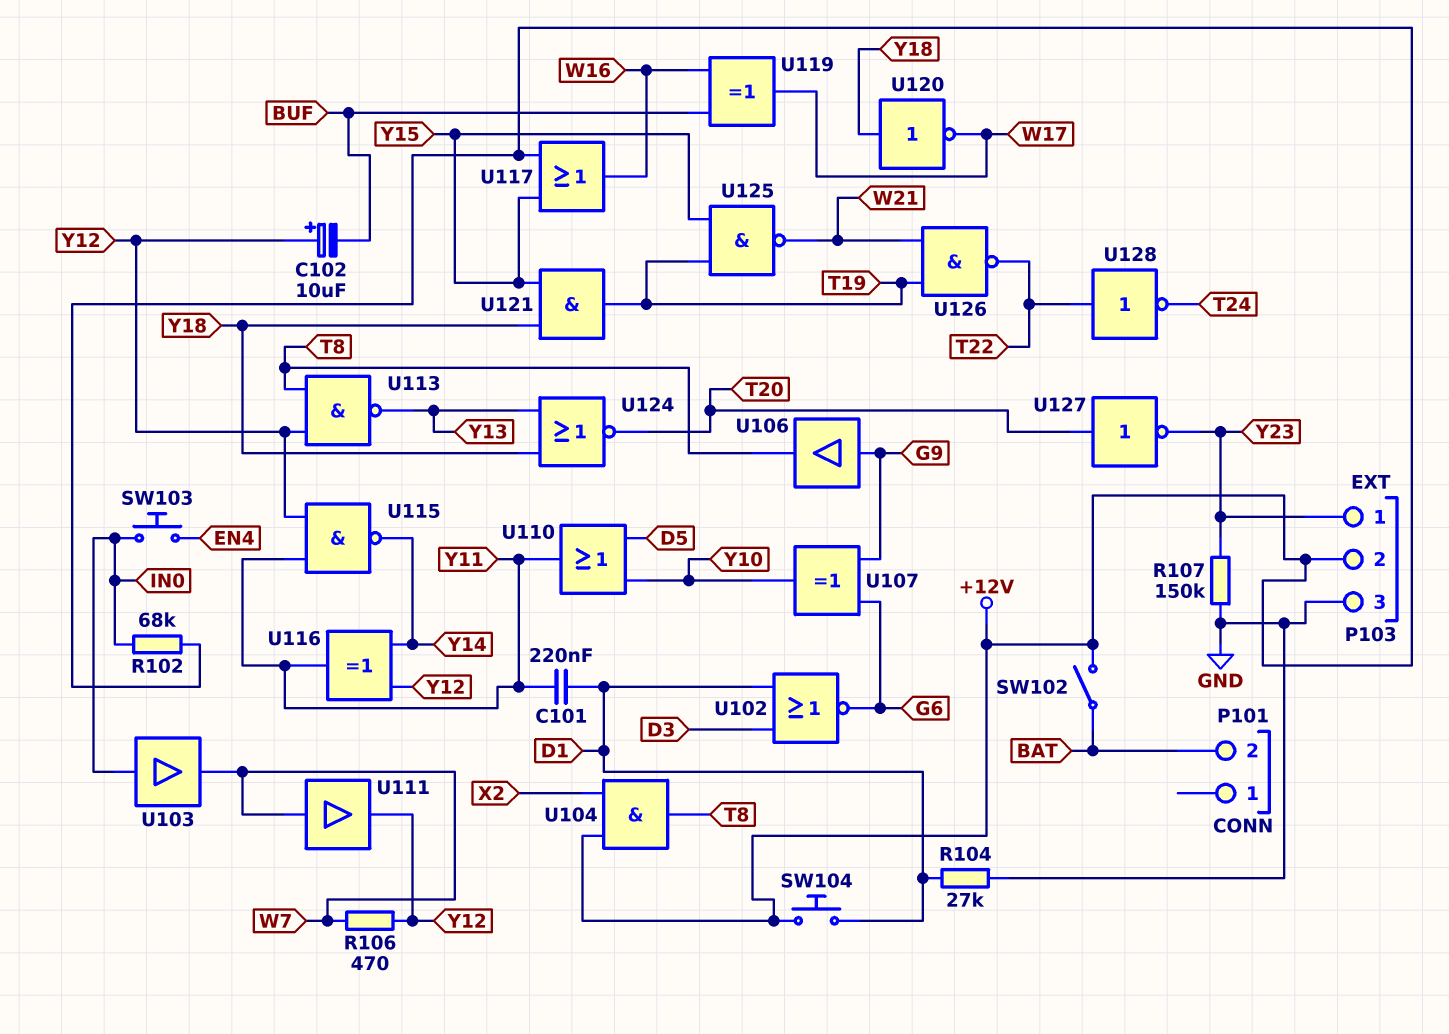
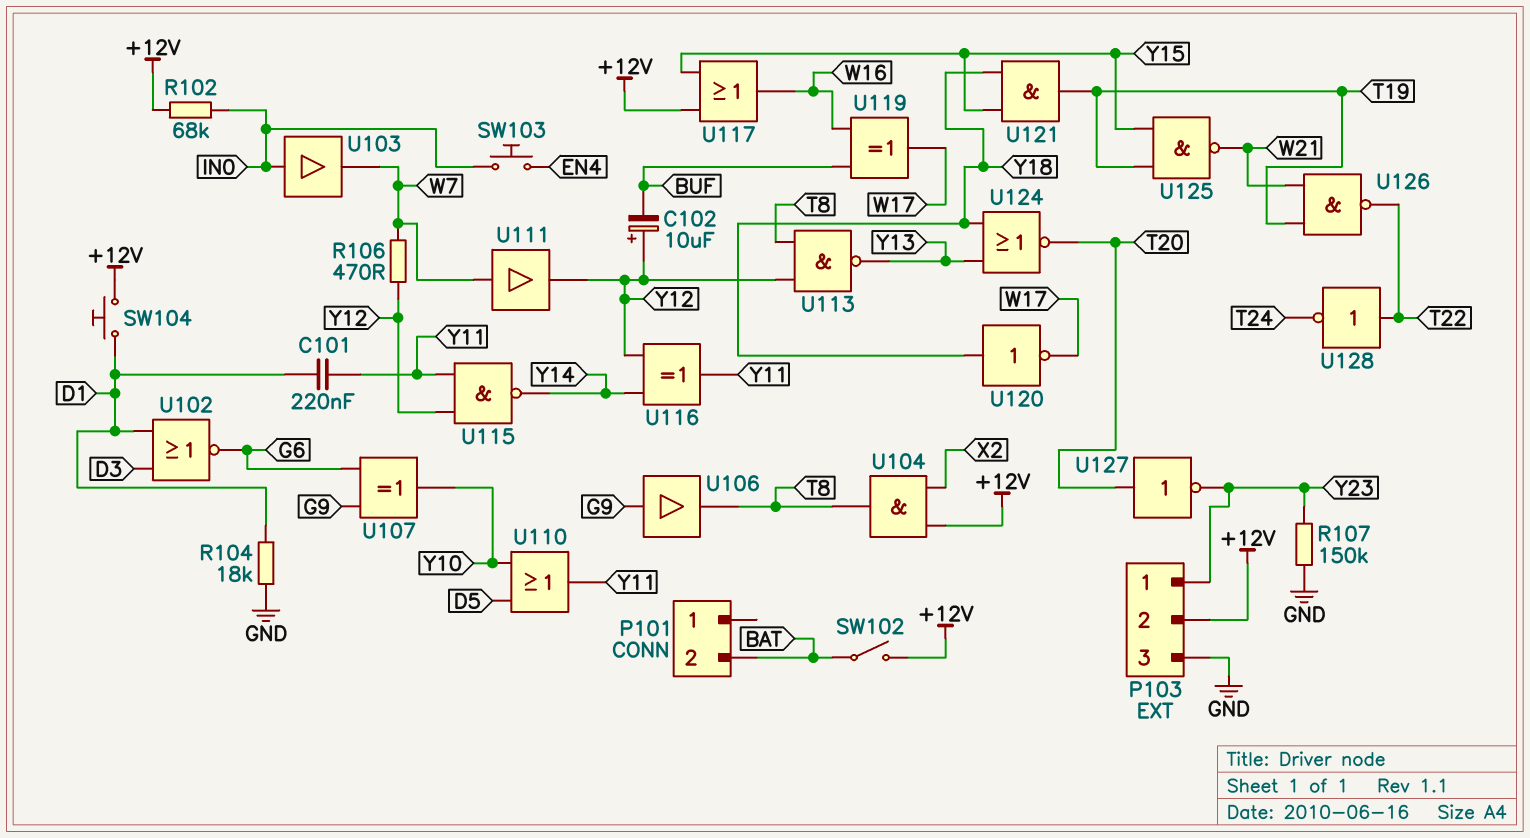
R104: 27k (D1, GND) -> 18k (D1, GND)

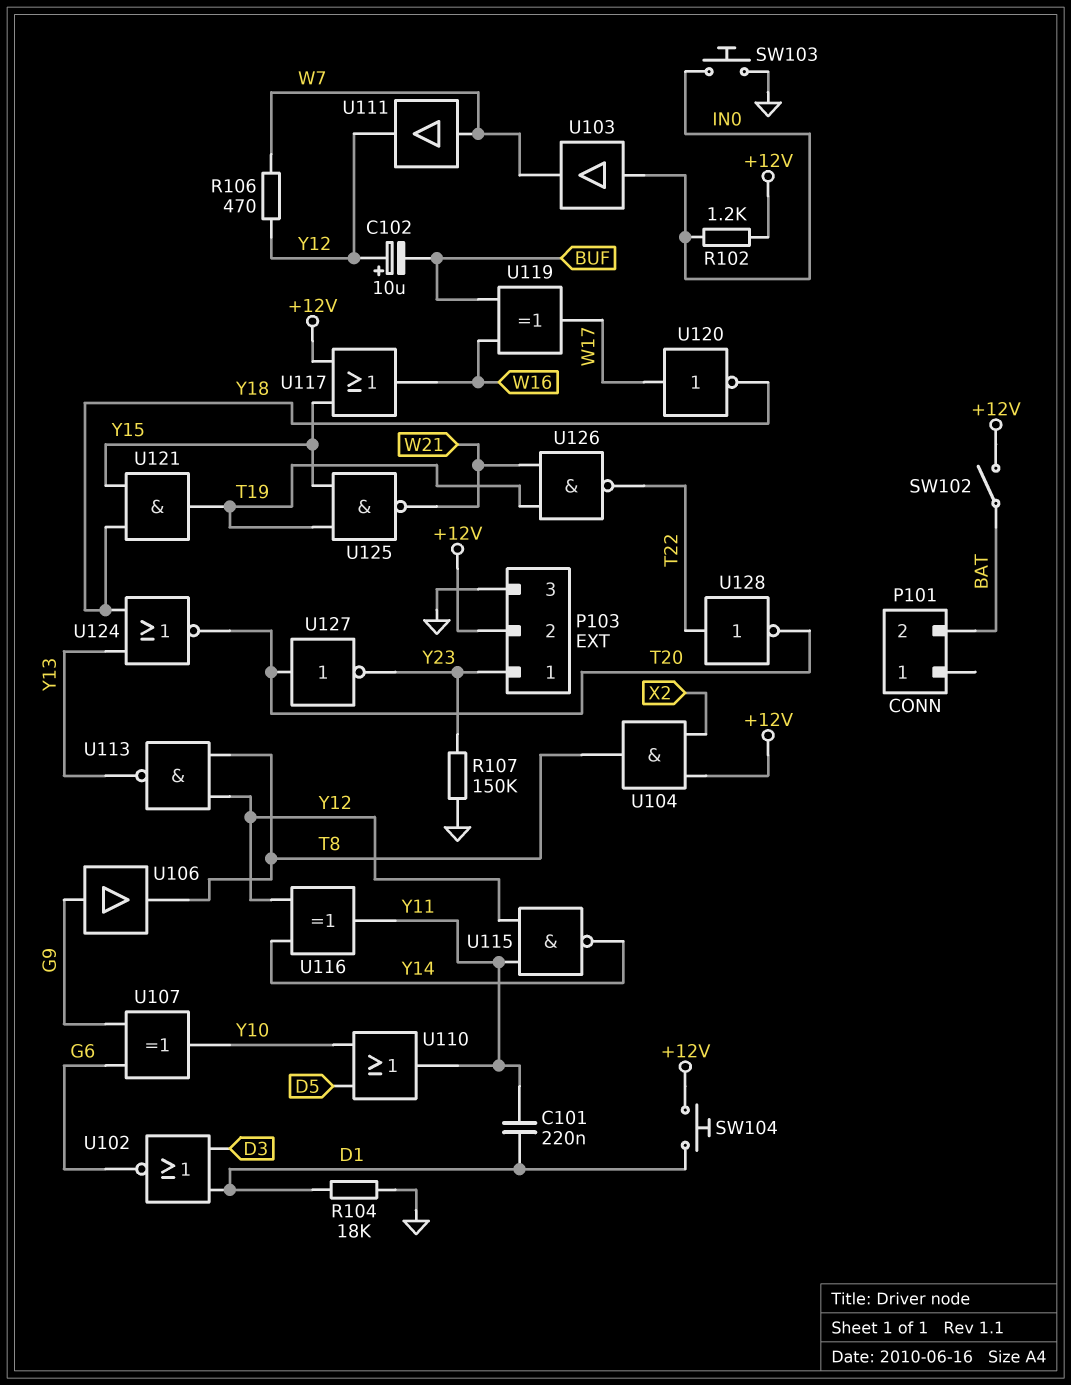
R102: 68k (+12V, IN0) -> 1.2k (+12V, IN0)
SW103: button (EN4, IN0) -> button (GND, IN0)
U120: NOT (in Y18, out W17) -> NOT (in W17, out Y18)
U128: NOT (in T22, out T24) -> NOT (in T22, out T20)

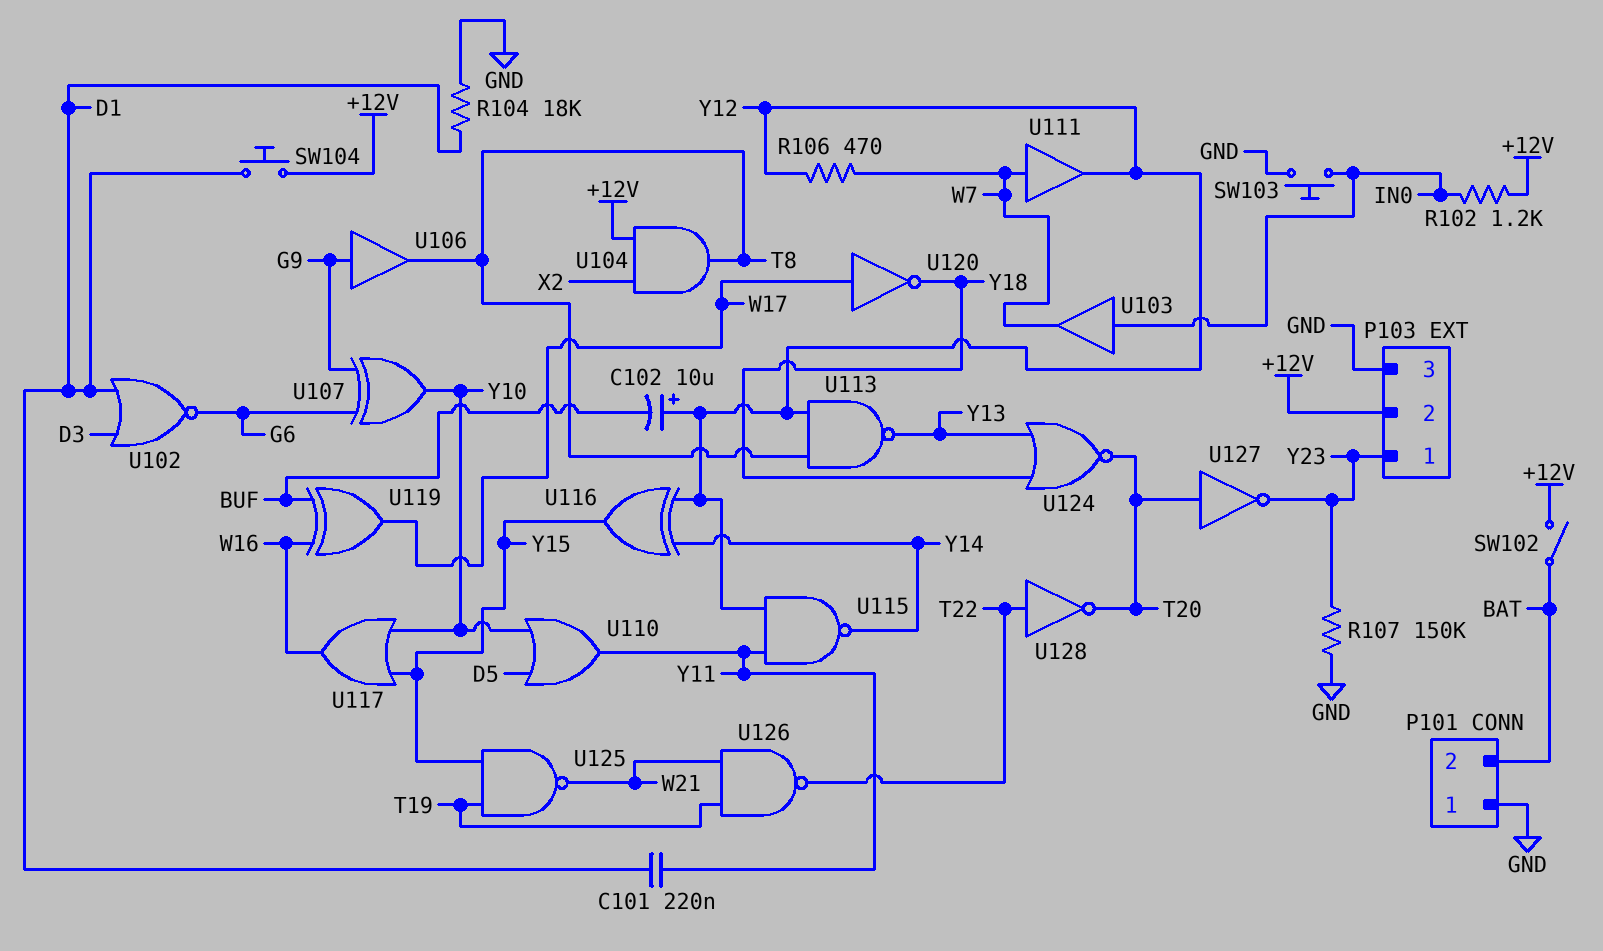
P101 pin 1: none -> GND
U116: XOR (in Y12, in Y14, out Y11) -> XOR (in Y12, in Y14, out Y15)
U117: OR (in +12V, in Y15, out W16) -> OR (in Y10, in Y15, out W16)
U121: AND (in Y15, in Y18, out T19) -> none

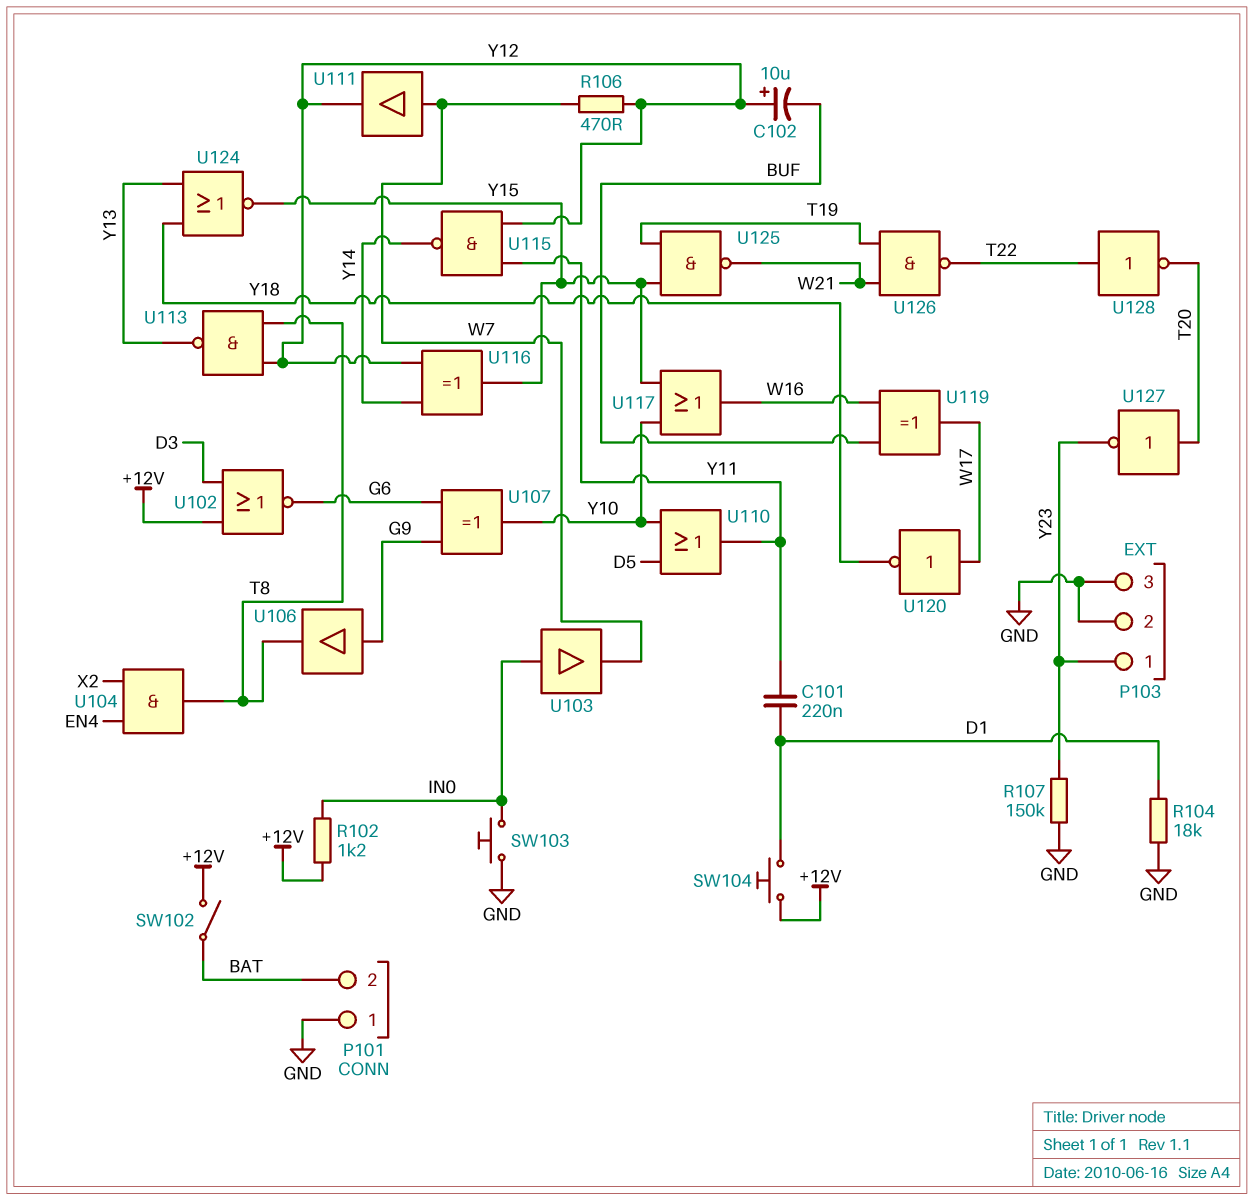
P103 pin 2: +12V -> GND
U102: NOR (in D1, in D3, out G6) -> NOR (in +12V, in D3, out G6)
U104: AND (in +12V, in X2, out T8) -> AND (in EN4, in X2, out T8)
U124: NOR (in Y13, in Y18, out T20) -> NOR (in Y13, in Y18, out Y15)

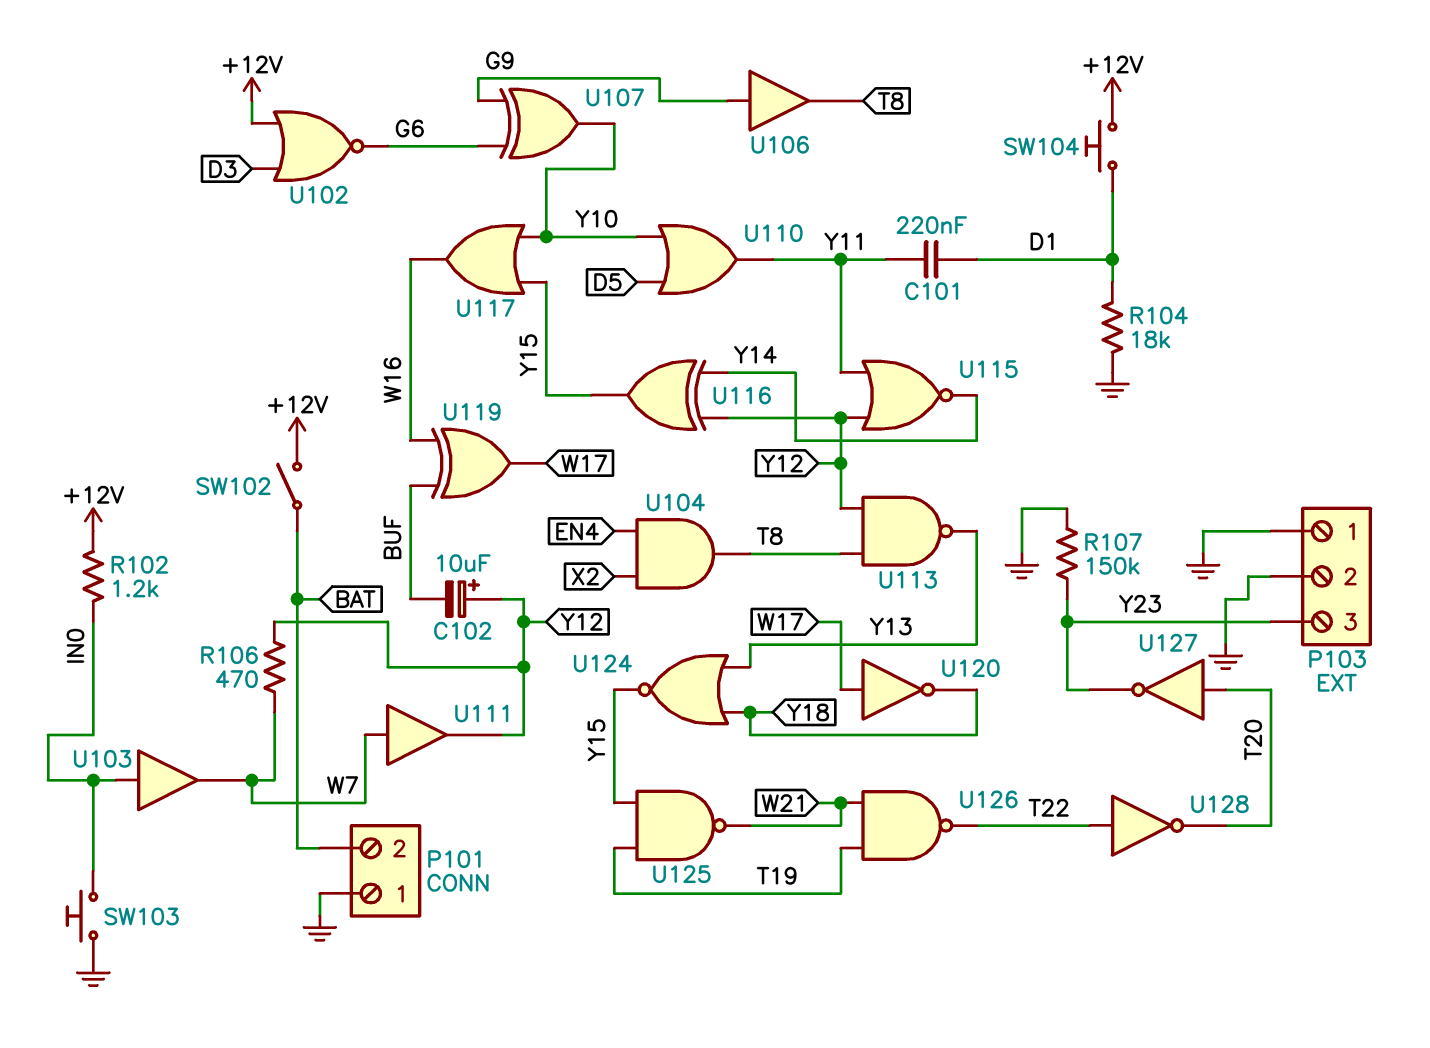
P103 pin 1: Y23 -> GND
P103 pin 3: GND -> Y23
U115: NAND (in Y11, in Y12, out Y14) -> NOR (in Y11, in Y12, out Y14)

